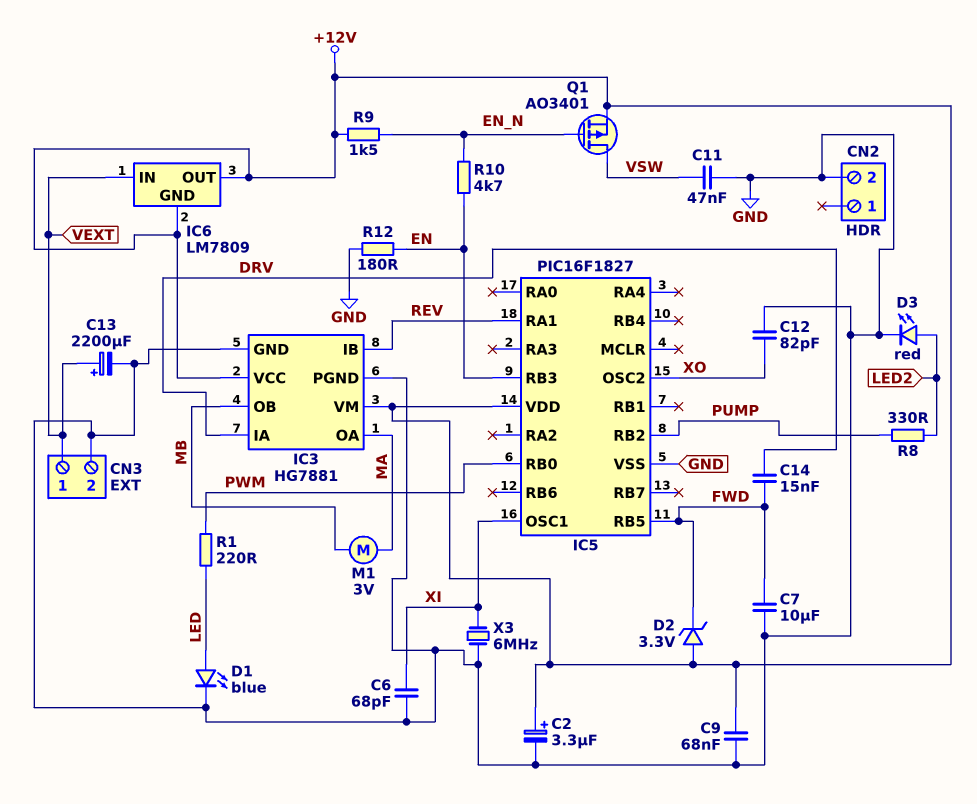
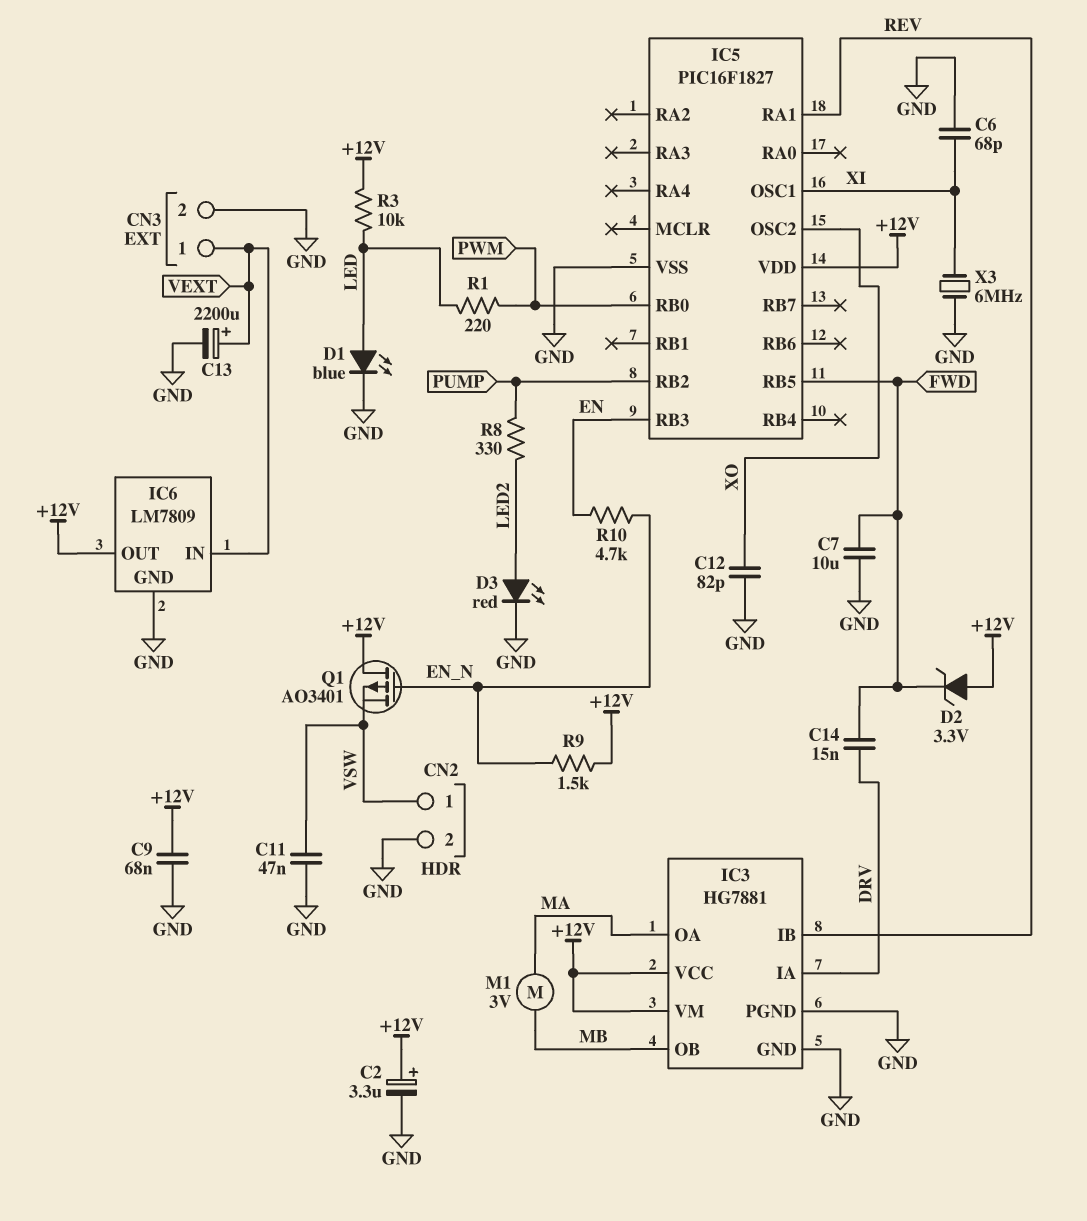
CN2 pin 1: none -> VSW
IC6 pin GND: +12V -> GND
Q1: PMOS AO3401 (G EN_N, D VSW, S +12V) -> PMOS AO3401 (G EN_N, D +12V, S VSW)
R3: none -> 10k (+12V, LED)
R12: 180 (EN, GND) -> none

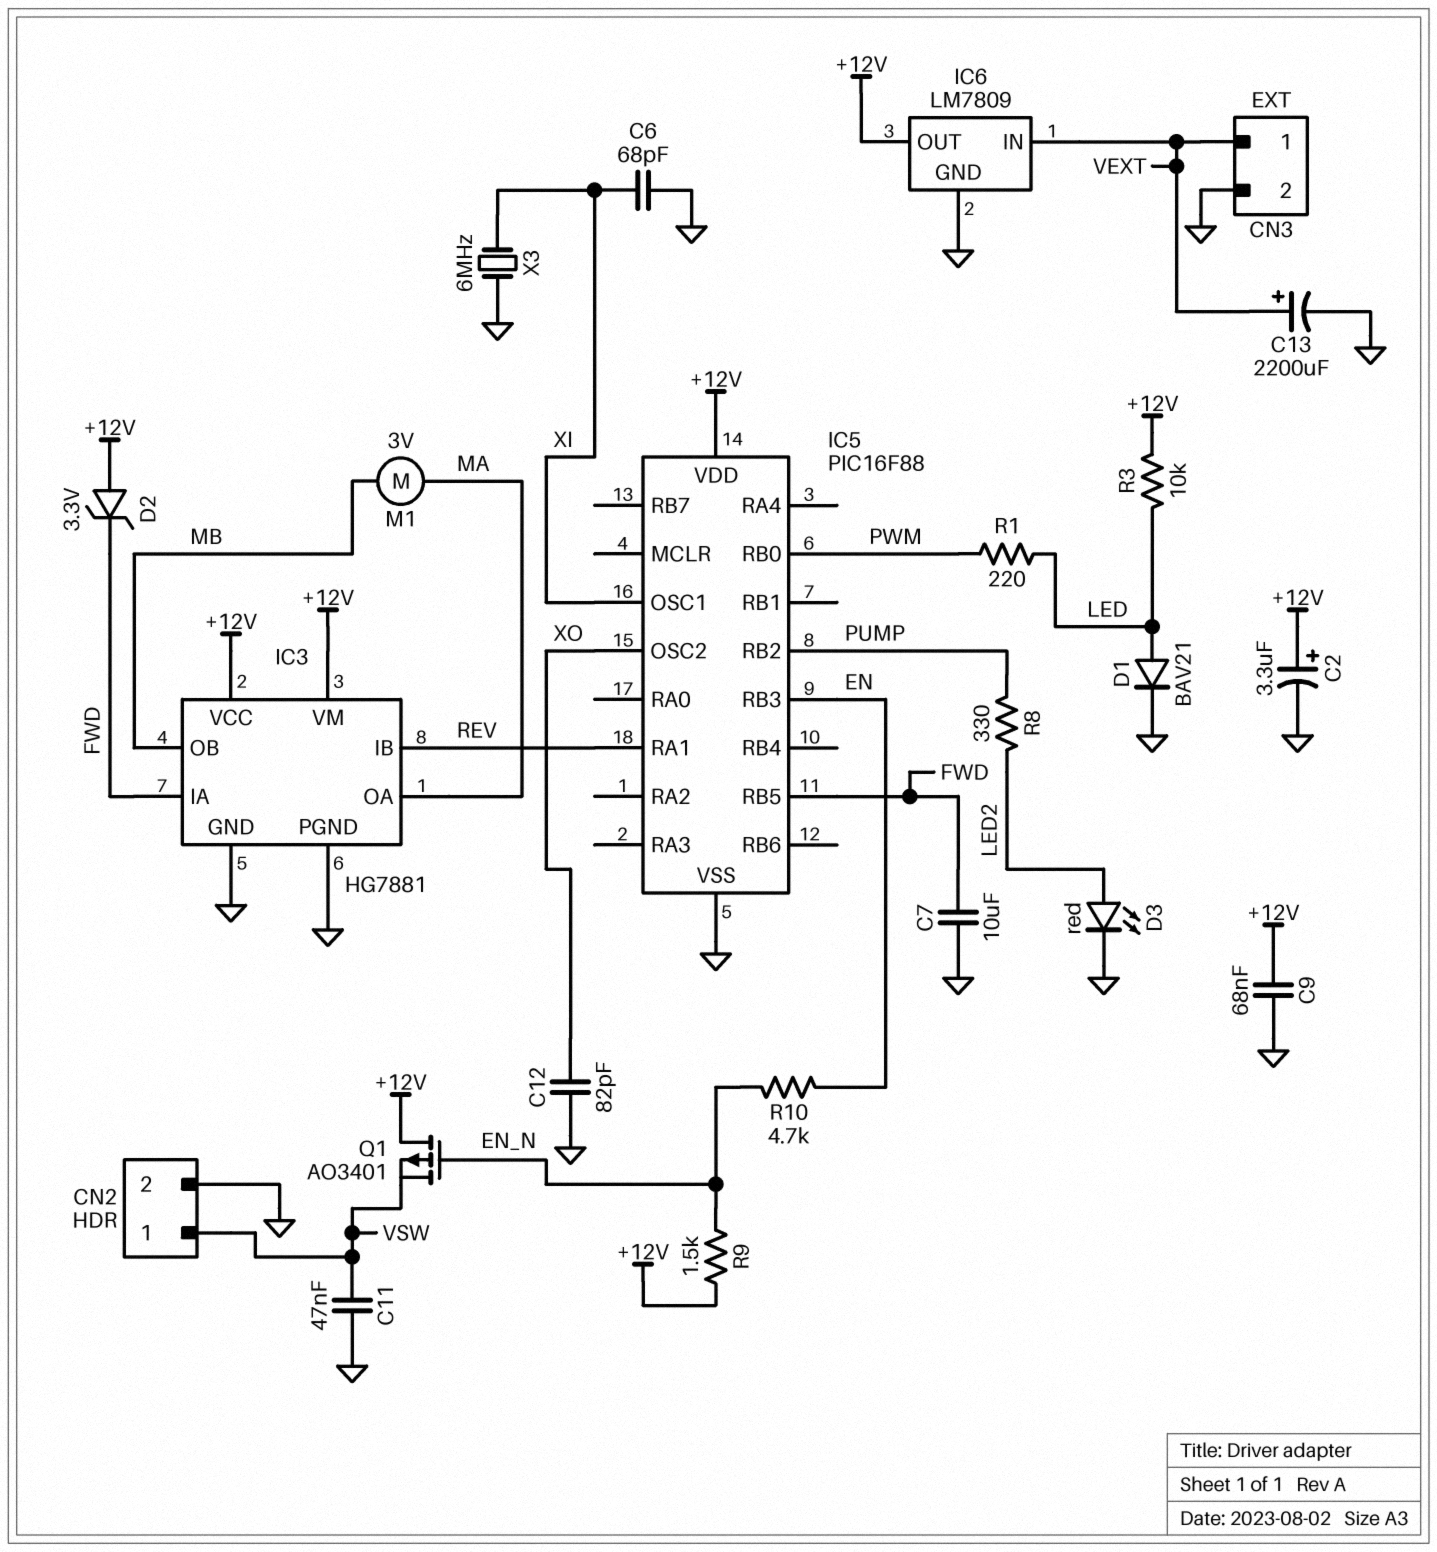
C14: 15nF (DRV, FWD) -> none
D1: LED blue (A LED, K GND) -> diode BAV21 (A LED, K GND)
IC3 pin IA: DRV -> FWD
IC5: PIC16F1827 -> PIC16F88

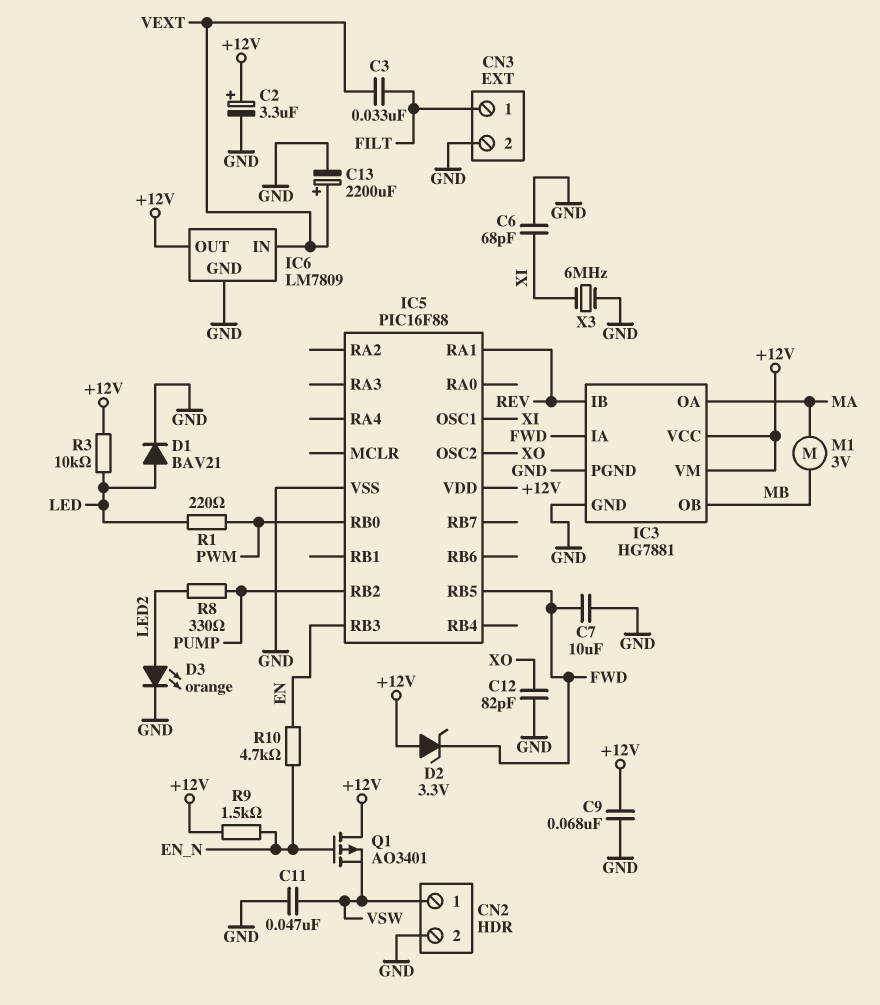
C3: none -> 33nF (FILT, VEXT)
CN3 pin 1: VEXT -> FILT
D3: LED red (A LED2, K GND) -> LED orange (A LED2, K GND)

